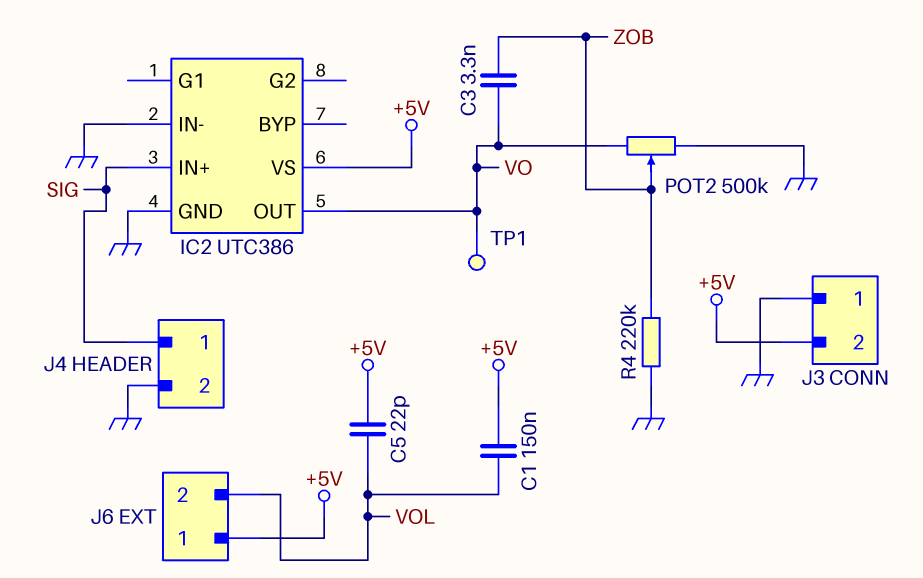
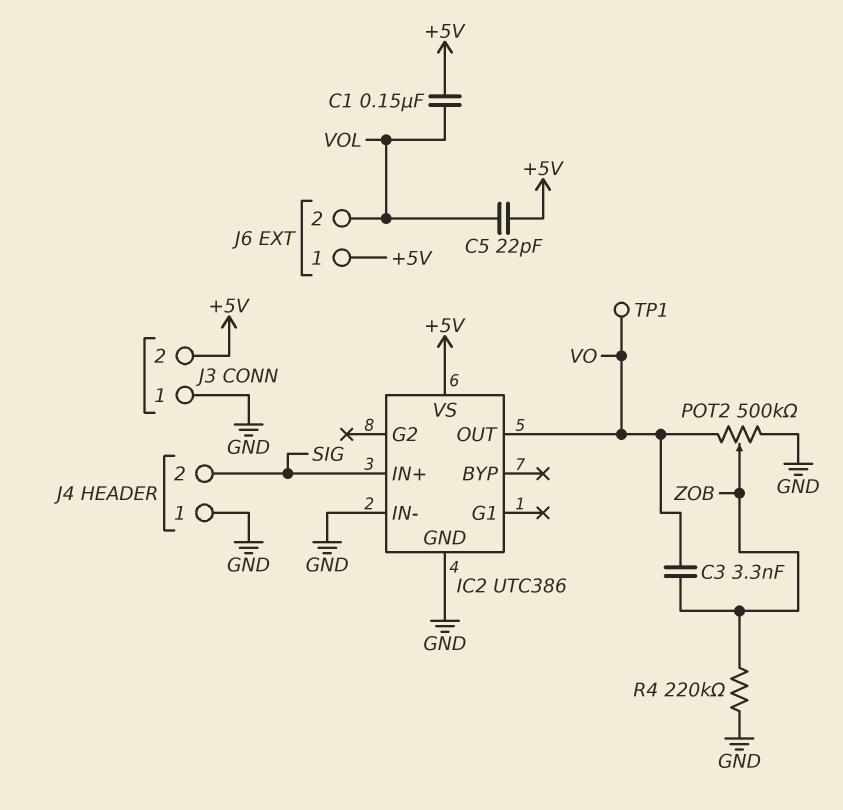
J4 pin 1: SIG -> GND
J4 pin 2: GND -> SIG

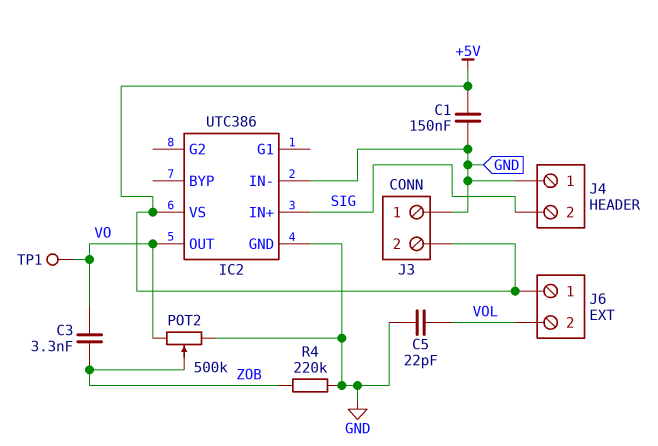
C1: 150nF (+5V, VOL) -> 150nF (+5V, GND)
C5: 22pF (+5V, VOL) -> 22pF (GND, VOL)

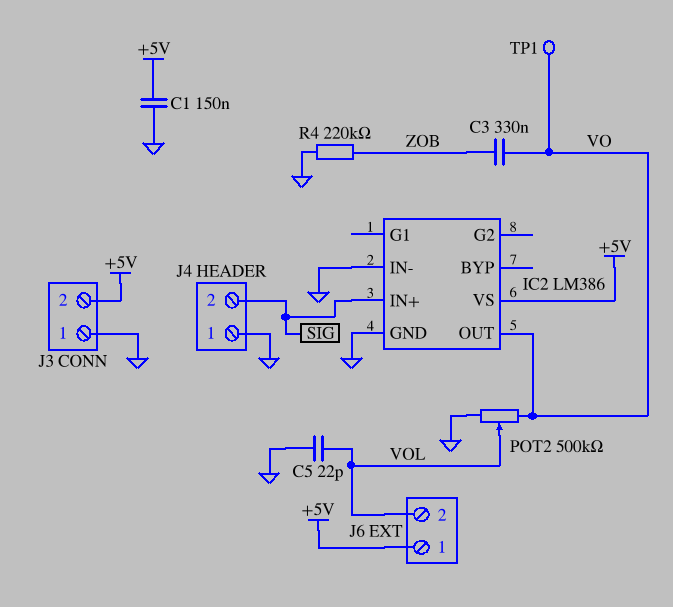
C3: 3.3nF (VO, ZOB) -> 330nF (VO, ZOB)
IC2: UTC386 -> LM386
POT2: 500k (GND, VO, wiper ZOB) -> 500k (GND, VO, wiper VOL)

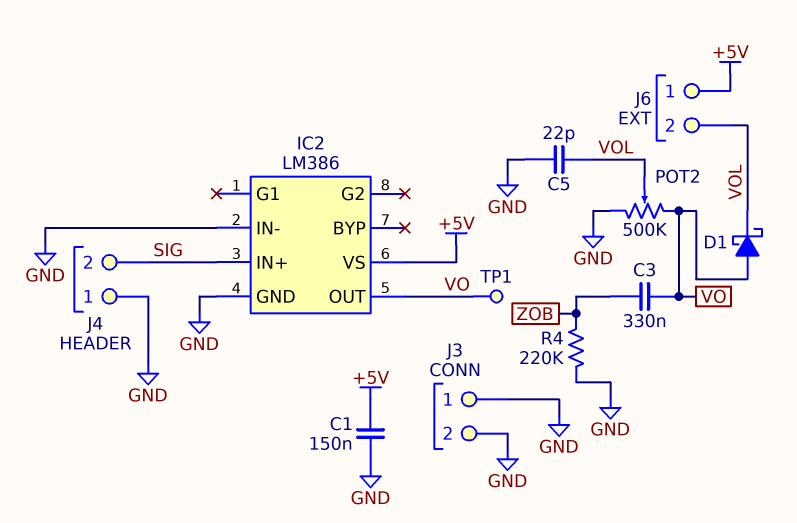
D1: none -> schottky (A VO, K VOL)
J3 pin 2: +5V -> GND

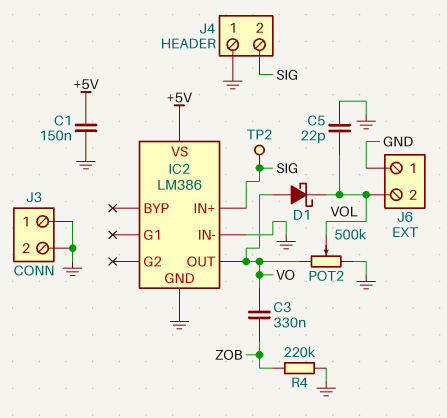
J6 pin 1: +5V -> GND
TP1: test point (VO) -> none
TP2: none -> test point (SIG)

